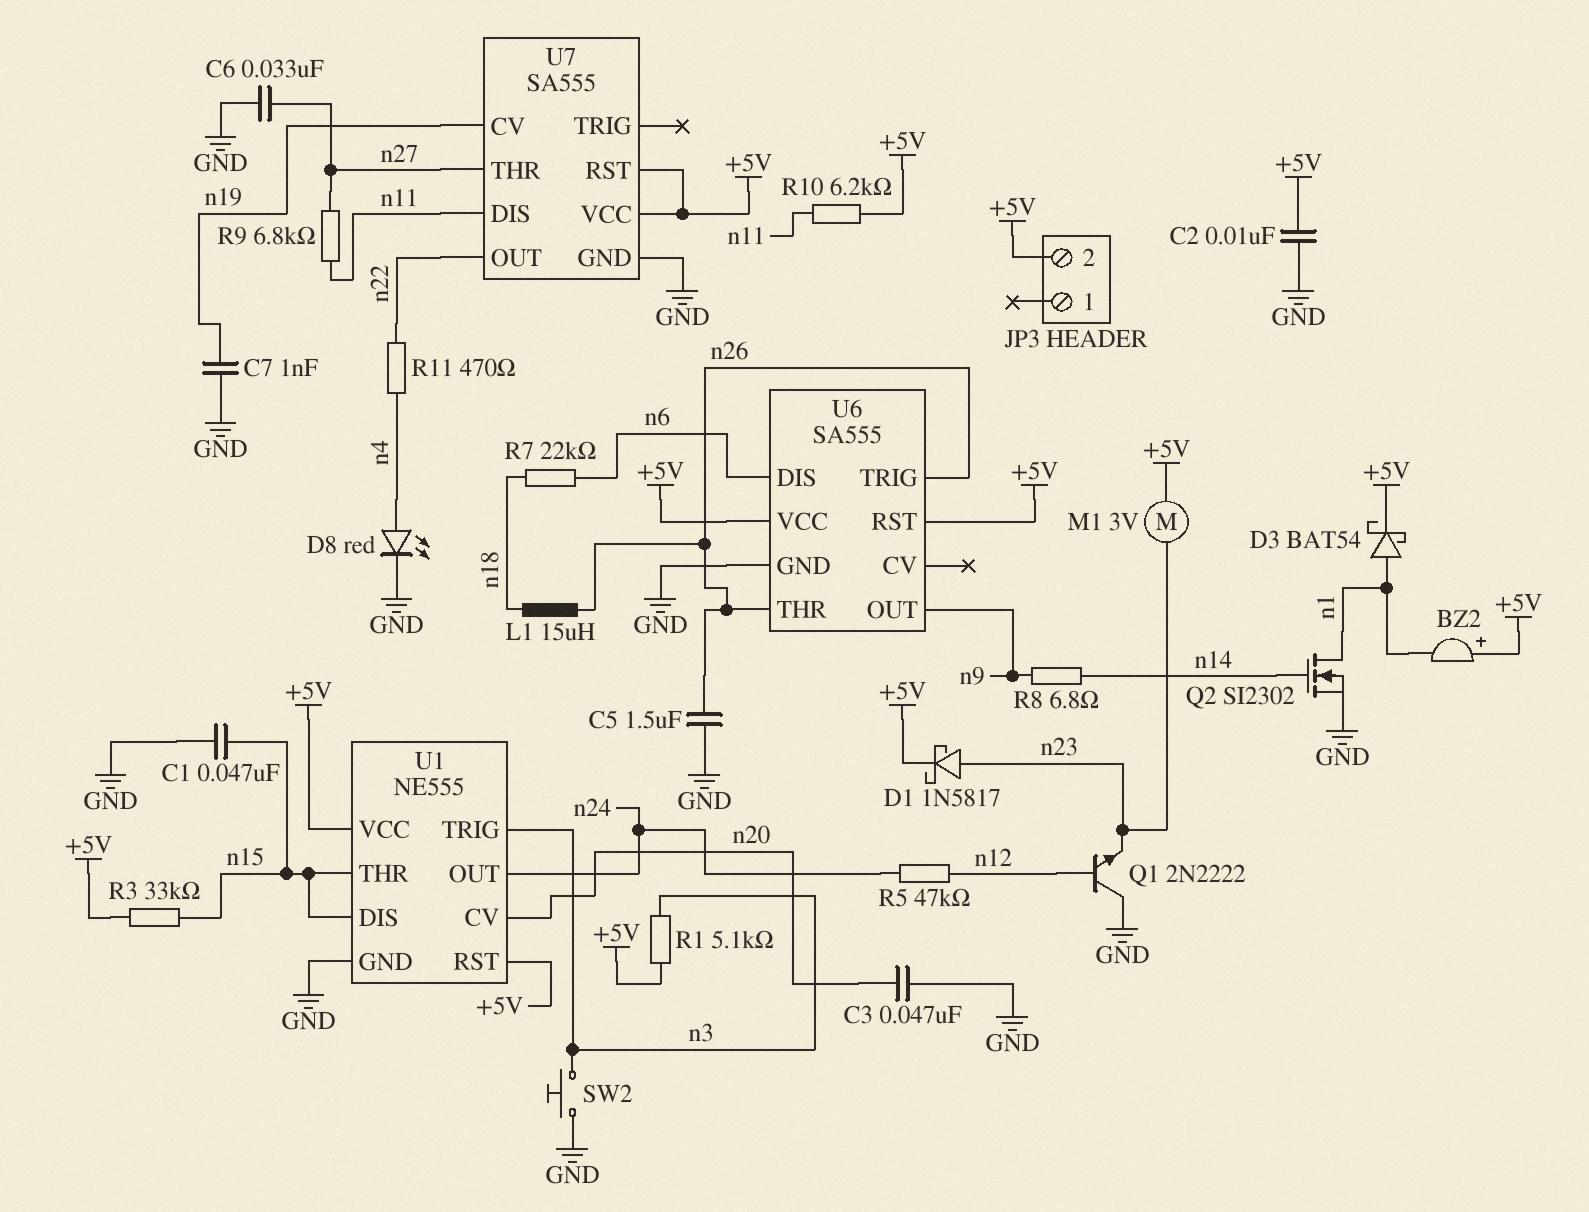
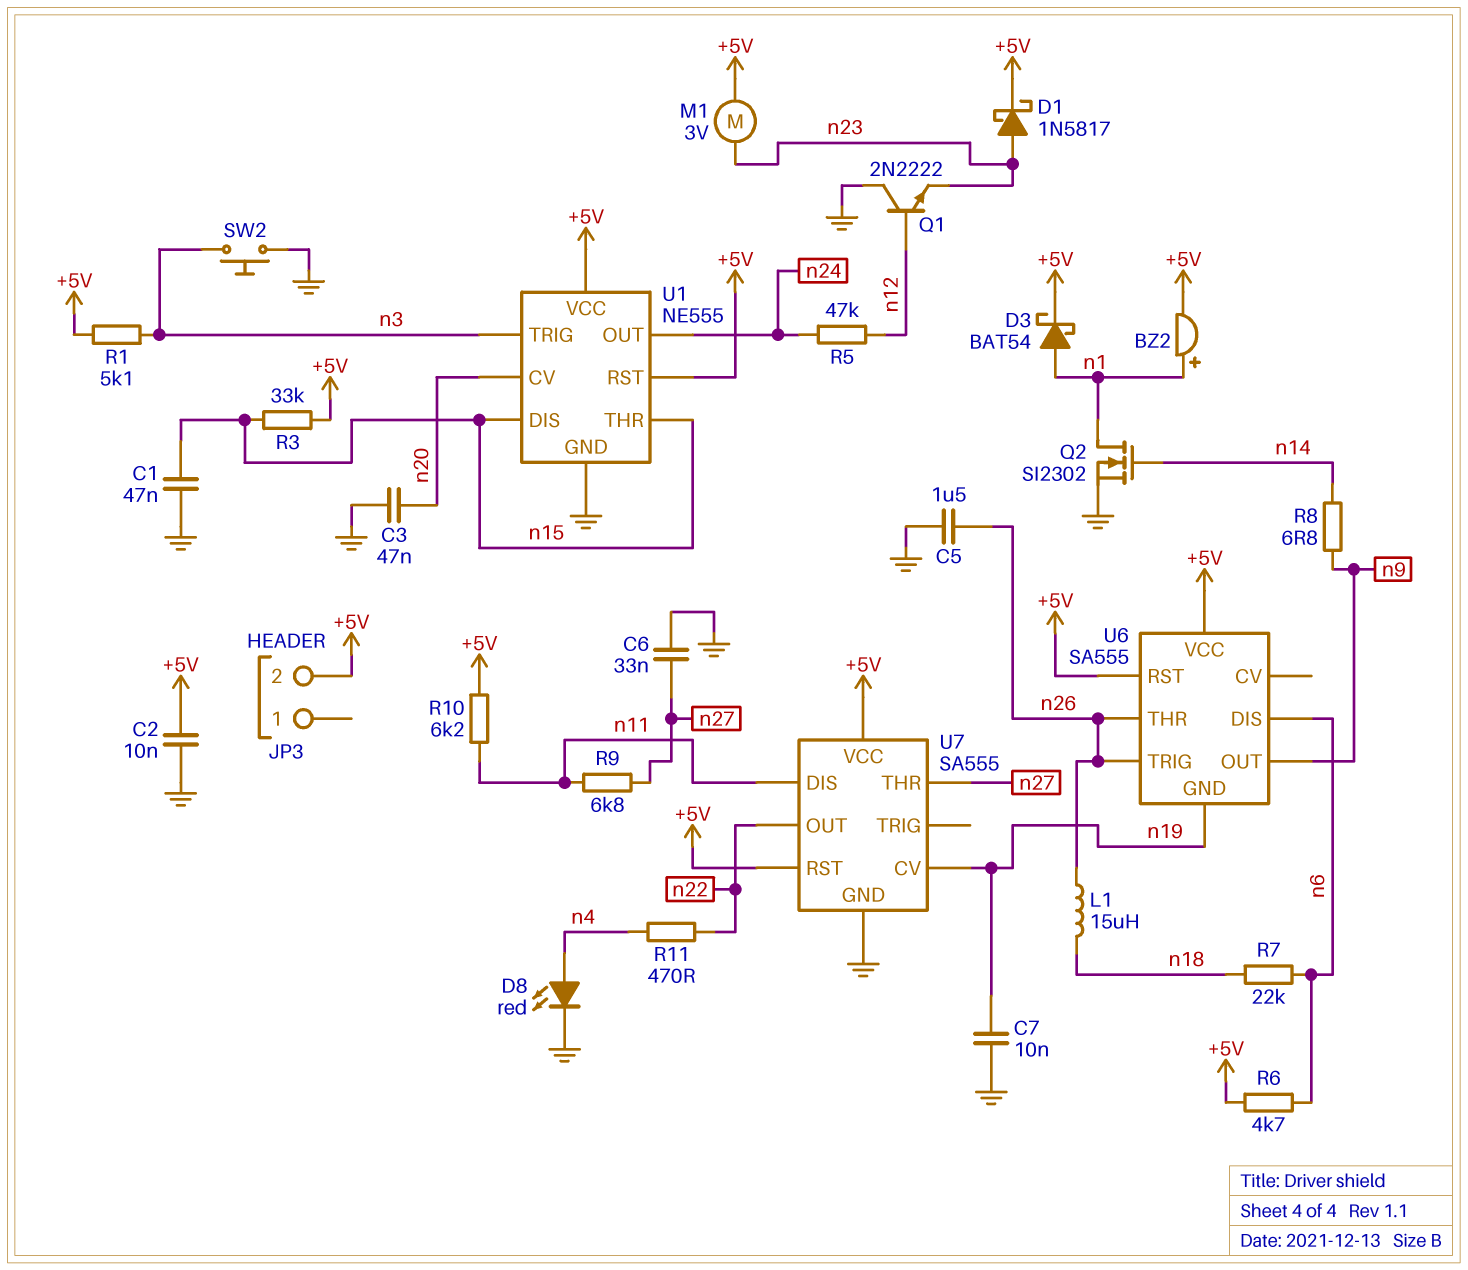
BZ2: buzzer (plus +5V, minus n1) -> buzzer (plus n1, minus +5V)
C7: 1nF (GND, n19) -> 10nF (GND, n19)
R6: none -> 4.7k (+5V, n6)
U6 pin GND: GND -> n19

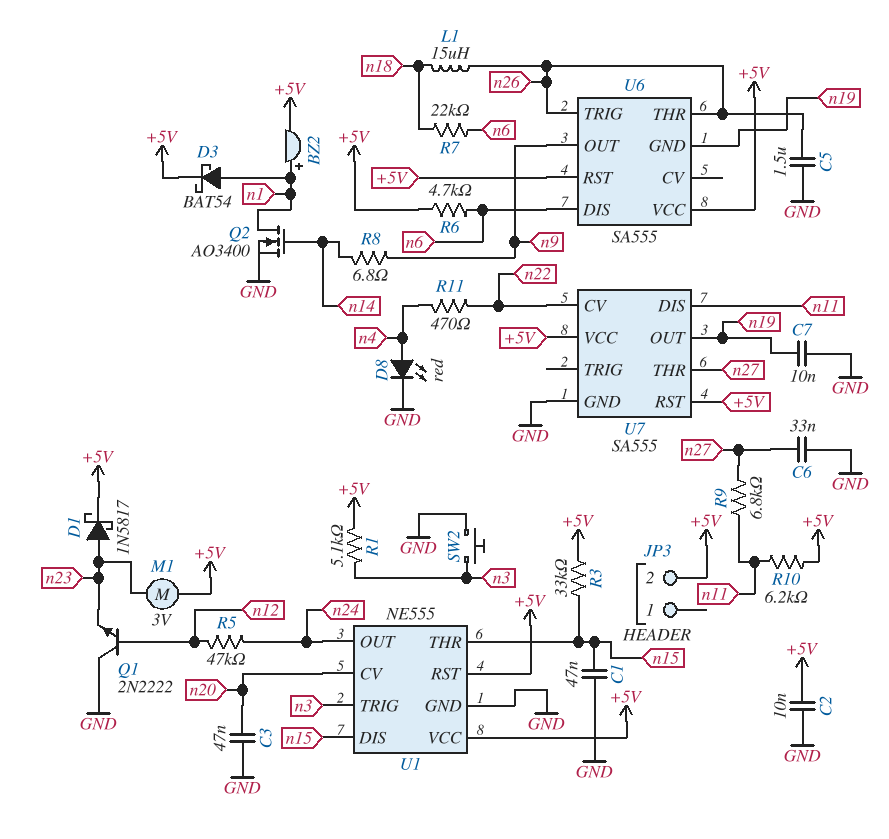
Q2: NMOS SI2302 (G n14, D n1, S GND) -> NMOS AO3400 (G n14, D n1, S GND)
U7 pin CV: n19 -> n22
U7 pin OUT: n22 -> n19

